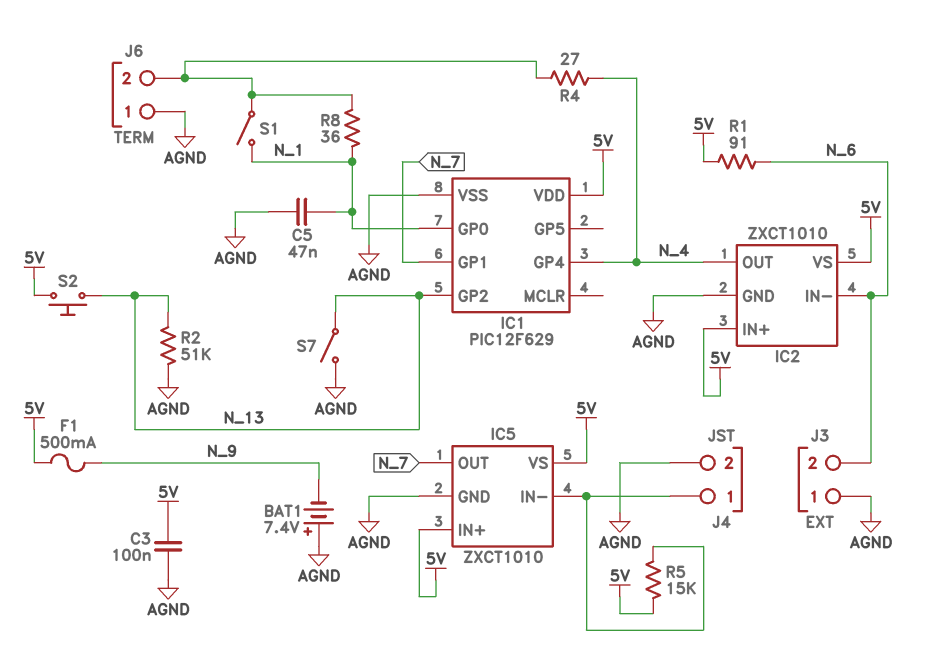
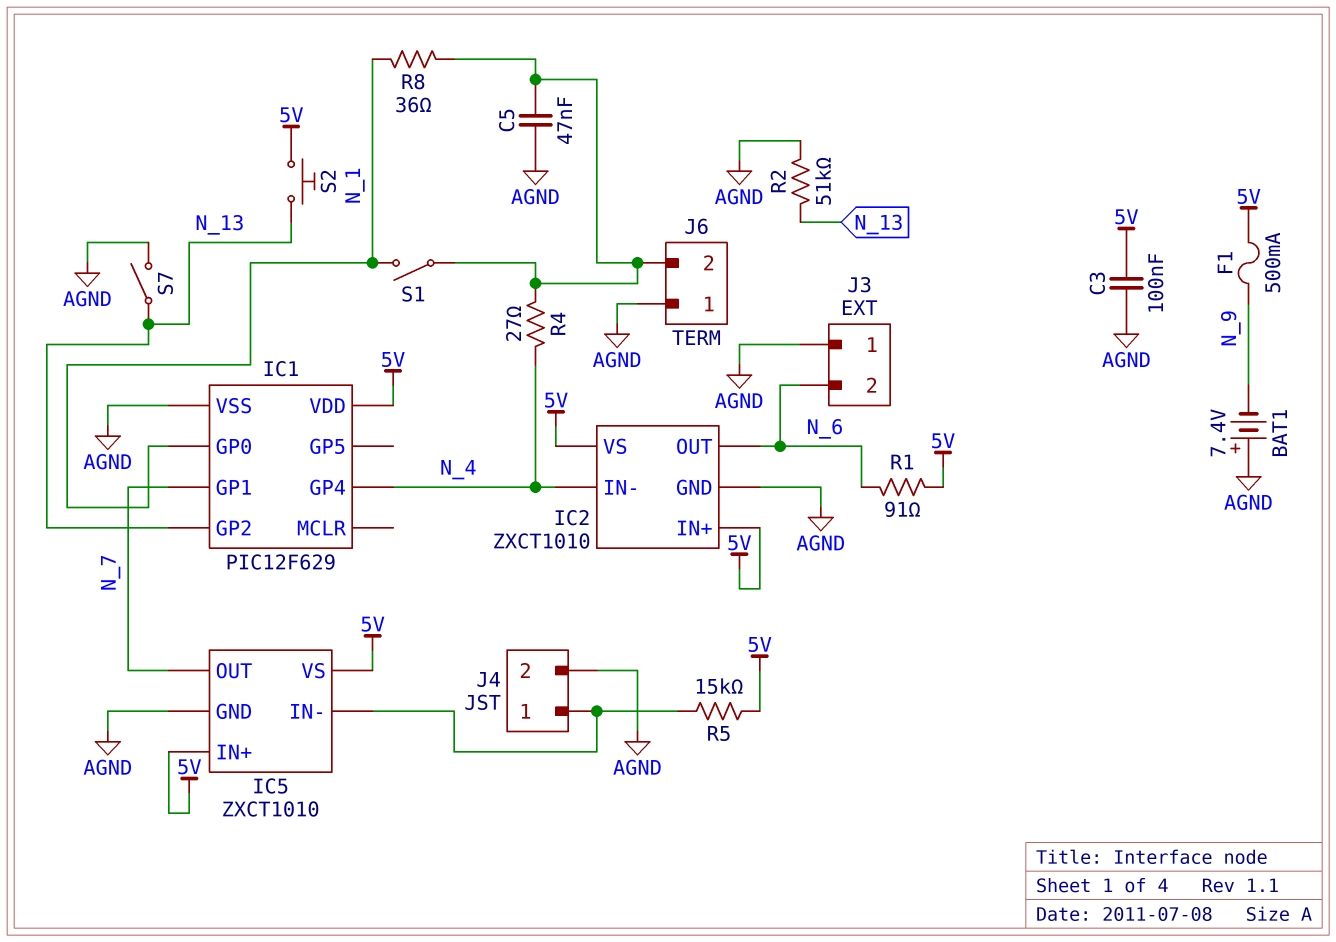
C5: 47nF (AGND, N_1) -> 47nF (AGND, J6/2)
IC2 pin IN-: N_6 -> N_4
IC2 pin OUT: N_4 -> N_6

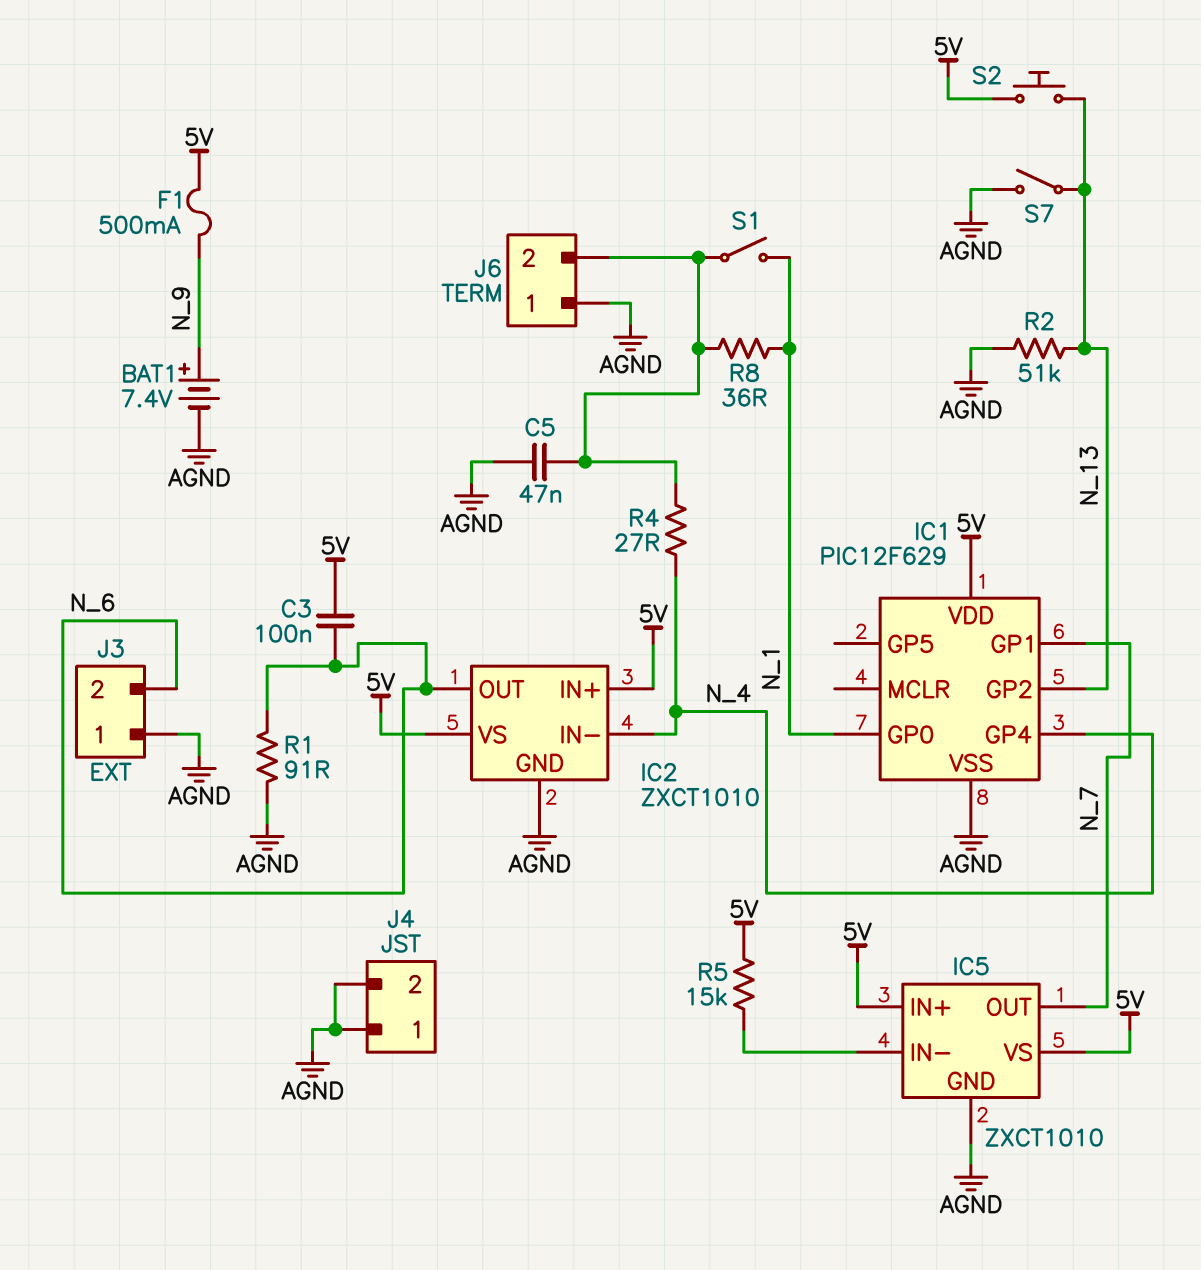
BAT1: 7.4V (plus AGND, minus N_9) -> 7.4V (plus N_9, minus AGND)
C3: 100nF (5V, AGND) -> 100nF (5V, N_6)
J4 pin 1: IC5/IN- -> AGND
R1: 91 (5V, N_6) -> 91 (AGND, N_6)

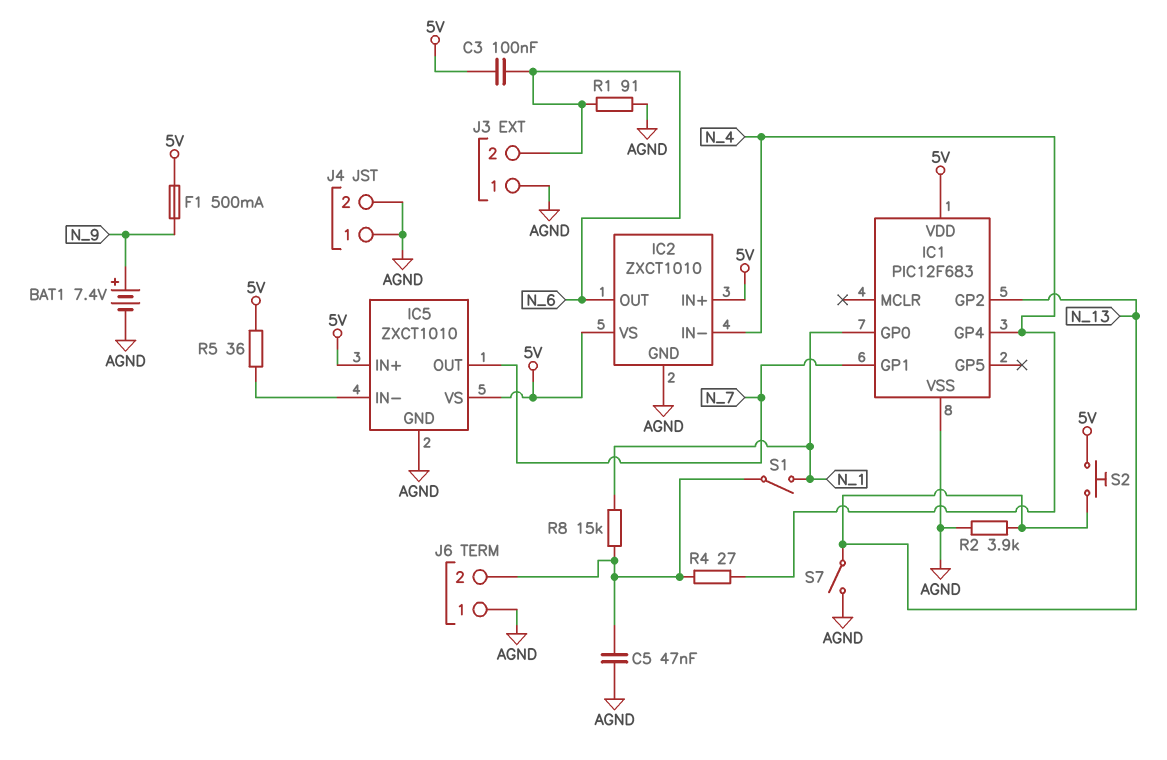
IC1: PIC12F629 -> PIC12F683
R2: 51k (AGND, N_13) -> 3.9k (AGND, N_13)
R5: 15k (5V, IC5/IN-) -> 36 (5V, IC5/IN-)
R8: 36 (J6/2, N_1) -> 15k (J6/2, N_1)

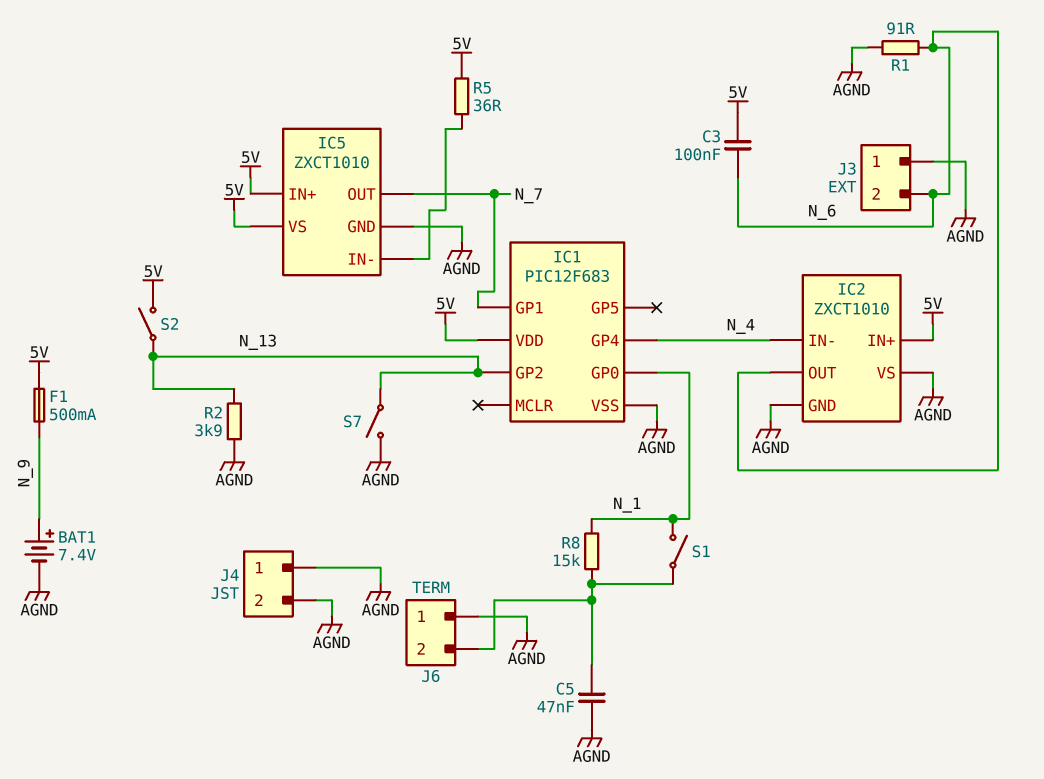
IC2 pin VS: 5V -> AGND
R4: 27 (J6/2, N_4) -> none
S2: button (5V, N_13) -> switch (5V, N_13)

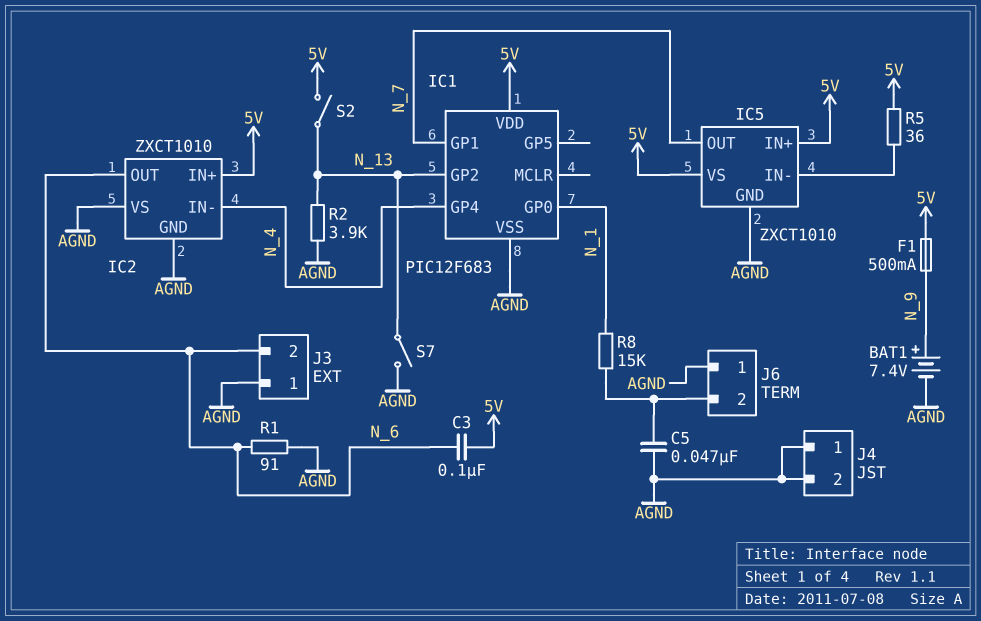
S1: switch (J6/2, N_1) -> none

